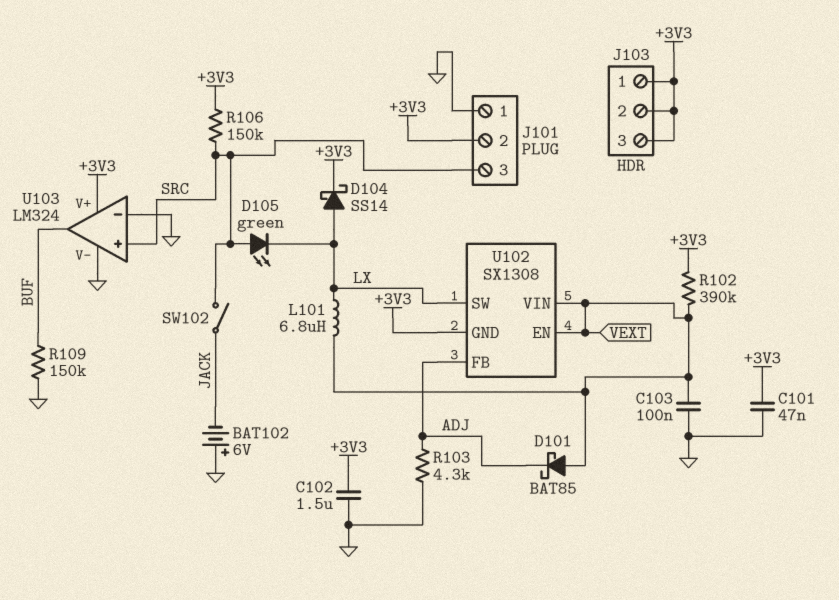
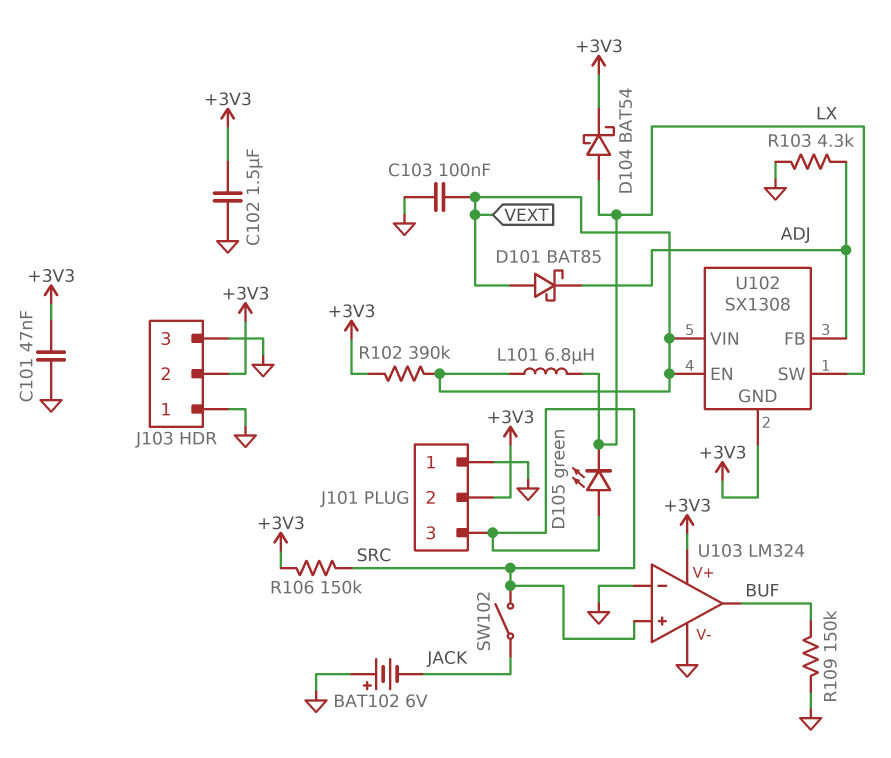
D104: schottky SS14 (A LX, K +3V3) -> schottky BAT54 (A LX, K +3V3)
J103 pin 1: +3V3 -> GND
J103 pin 3: +3V3 -> GND

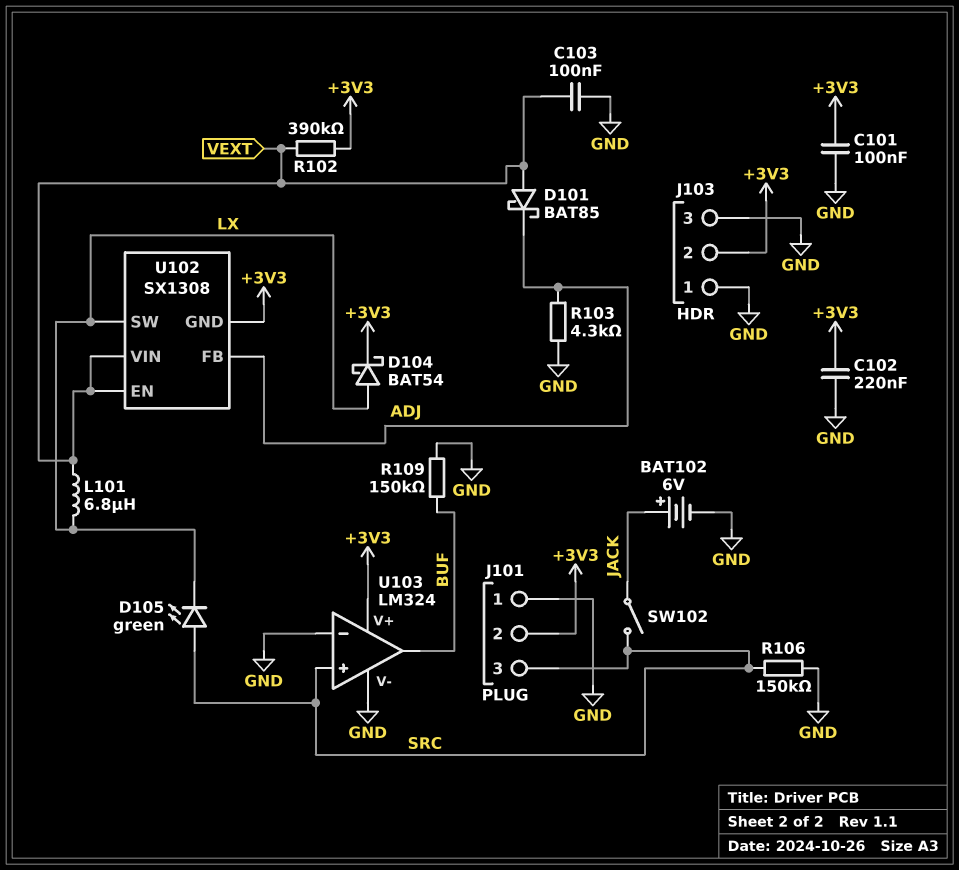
BAT102: 6V (plus GND, minus JACK) -> 6V (plus JACK, minus GND)
C101: 47nF (+3V3, GND) -> 100nF (+3V3, GND)
C102: 1.5uF (+3V3, GND) -> 220nF (+3V3, GND)
R106: 150k (+3V3, SRC) -> 150k (GND, SRC)

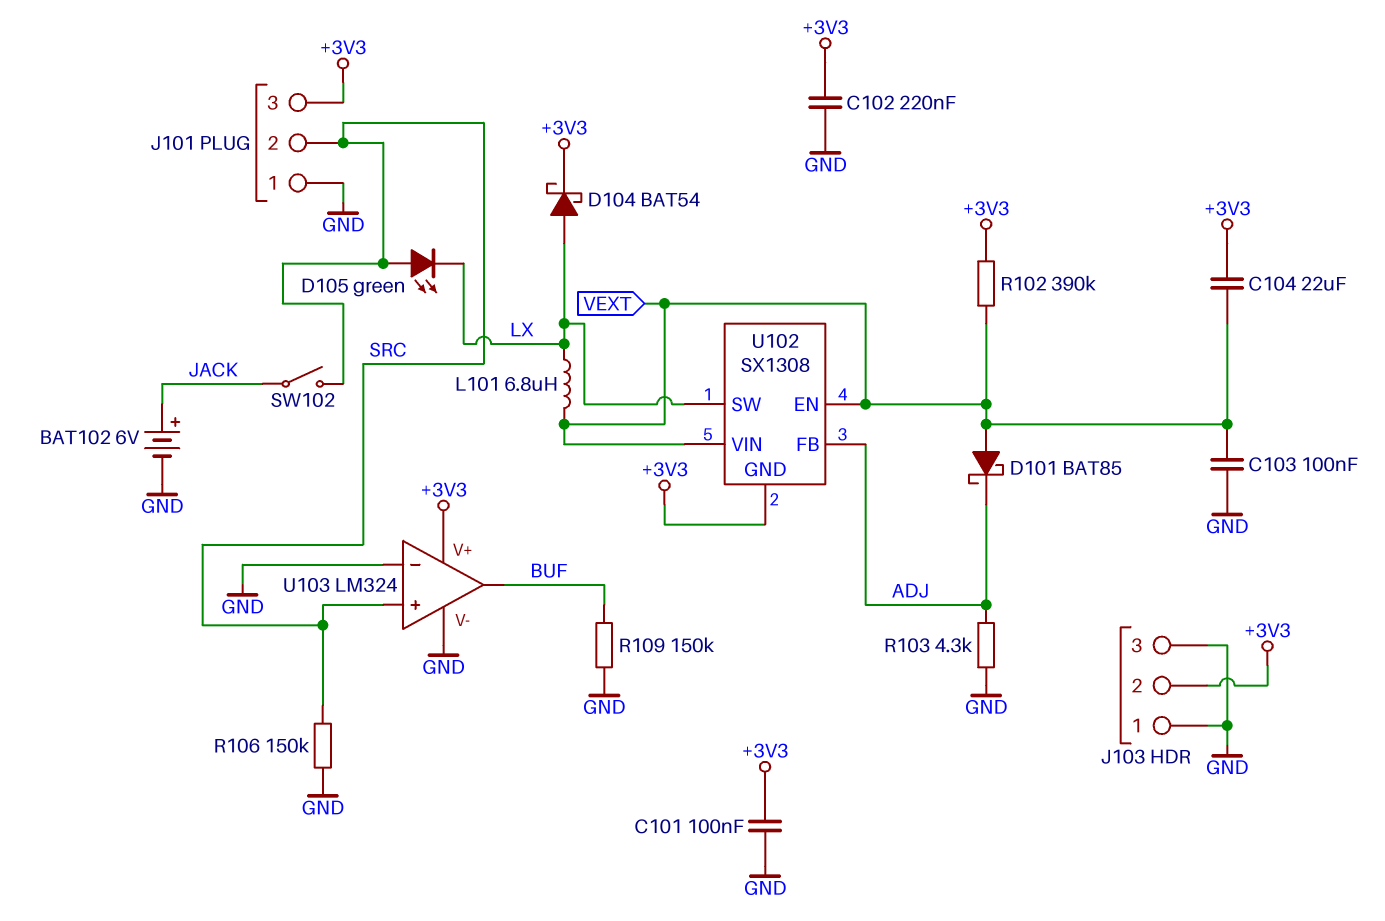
C104: none -> 22uF (+3V3, VEXT)
J101 pin 2: +3V3 -> SRC
J101 pin 3: SRC -> +3V3

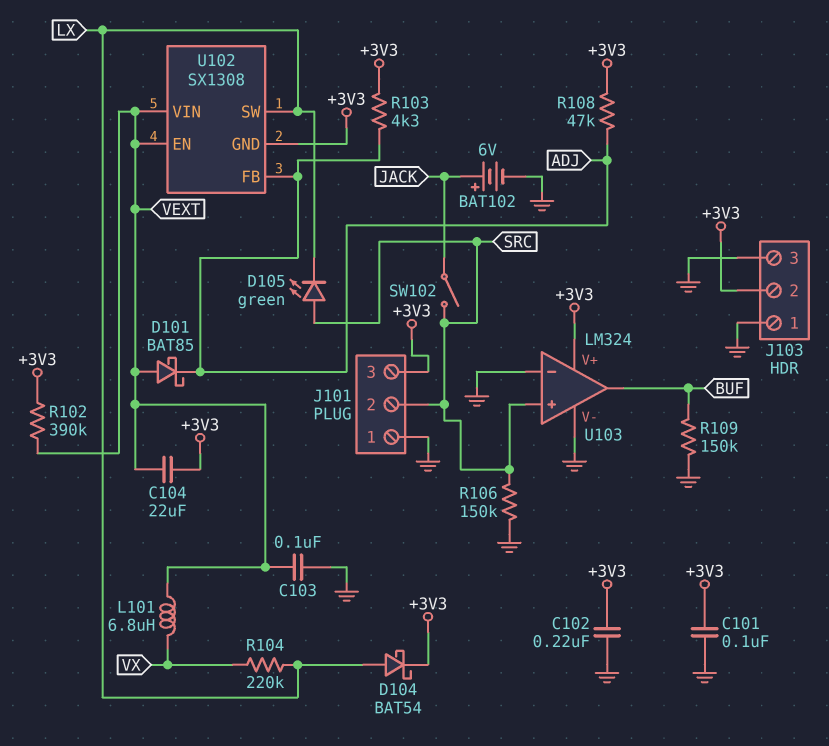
L101: 6.8uH (LX, VEXT) -> 6.8uH (VEXT, VX)
R103: 4.3k (ADJ, GND) -> 4.3k (+3V3, ADJ)
R104: none -> 220k (LX, VX)
R108: none -> 47k (+3V3, ADJ)

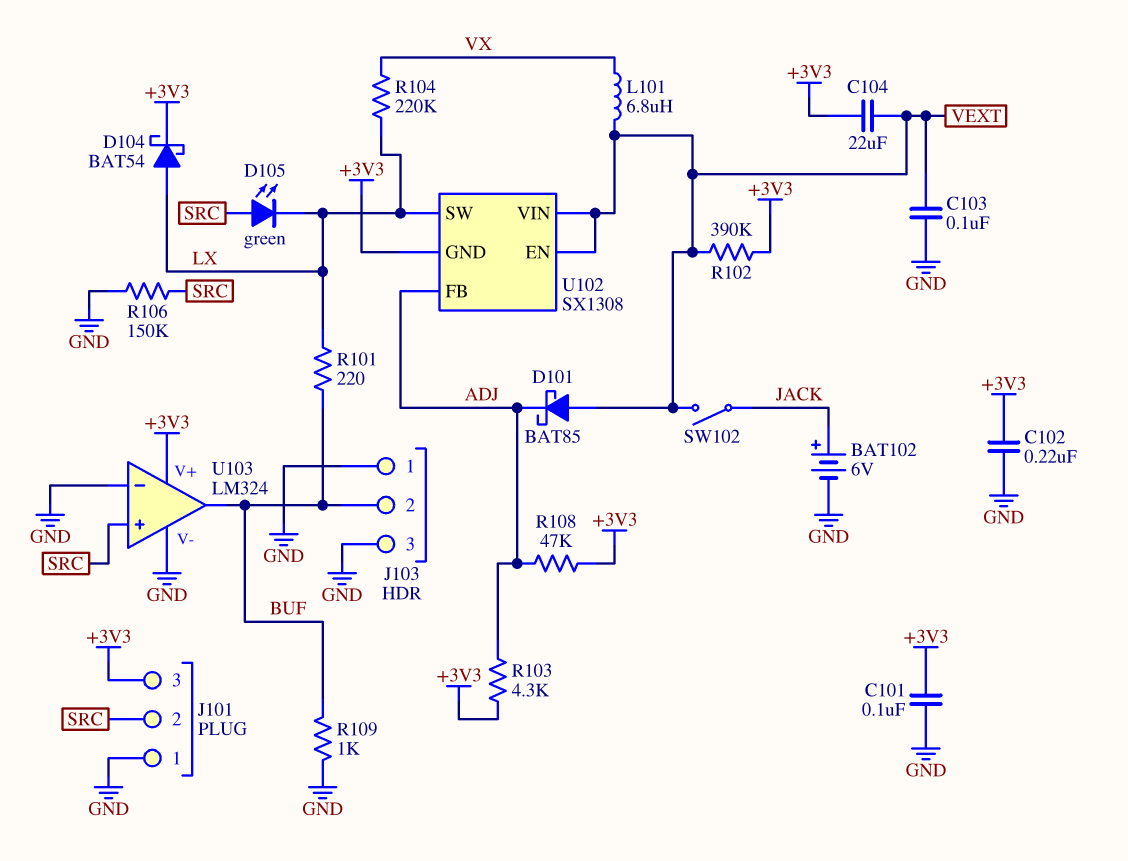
J103 pin 2: +3V3 -> BUF
R101: none -> 220 (BUF, LX)
R109: 150k (BUF, GND) -> 1k (BUF, GND)
SW102: switch (JACK, SRC) -> switch (JACK, VEXT)

